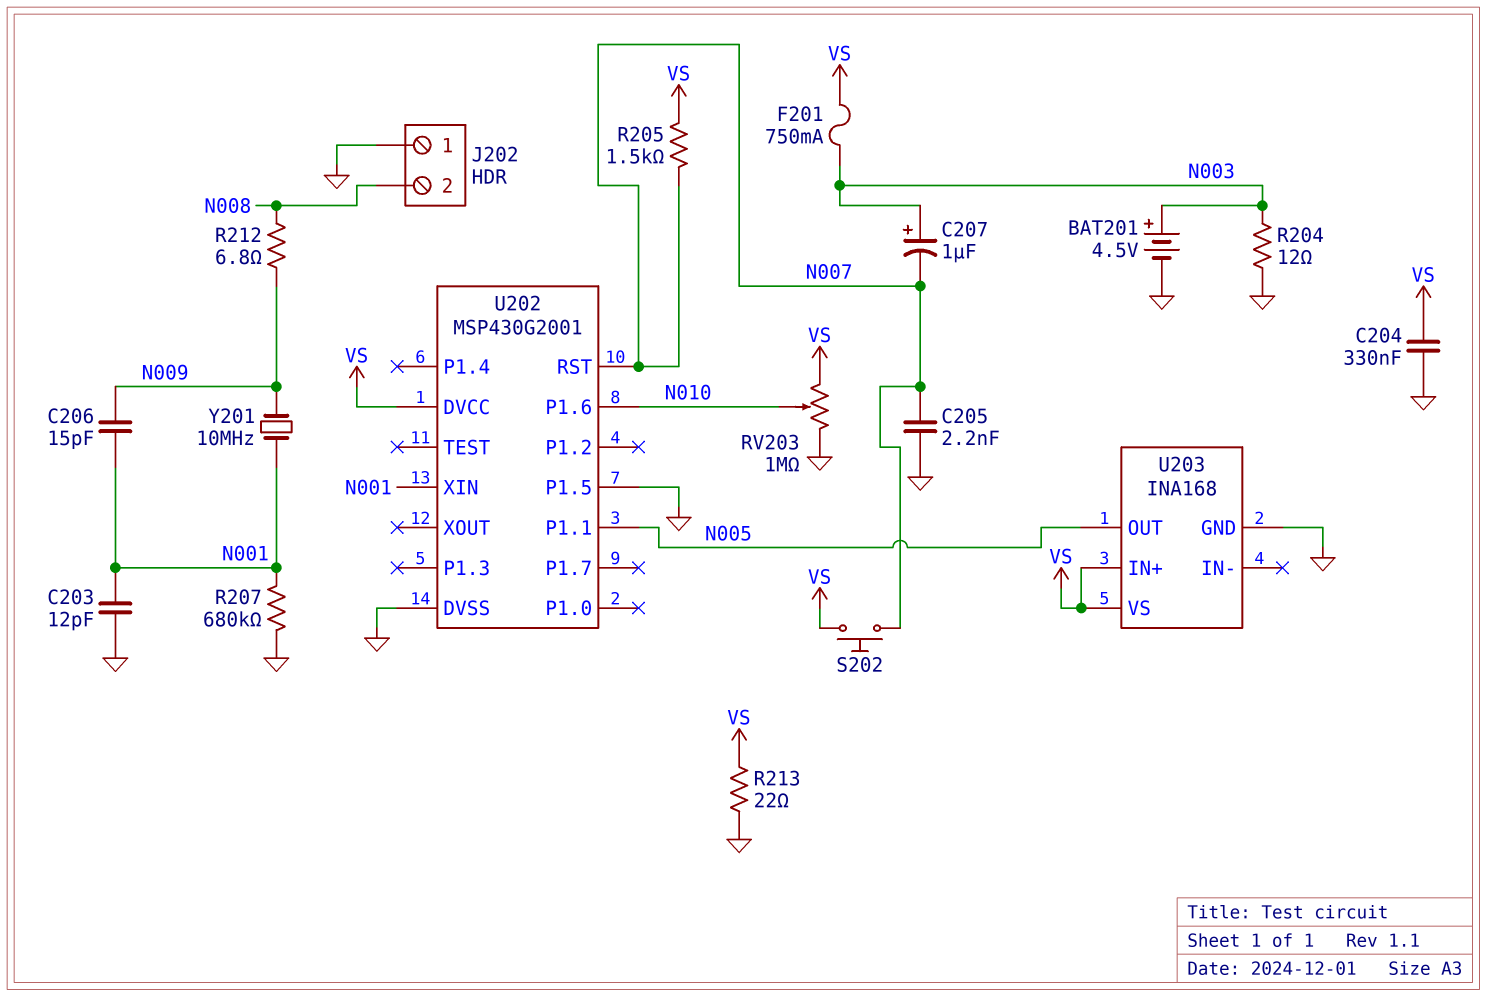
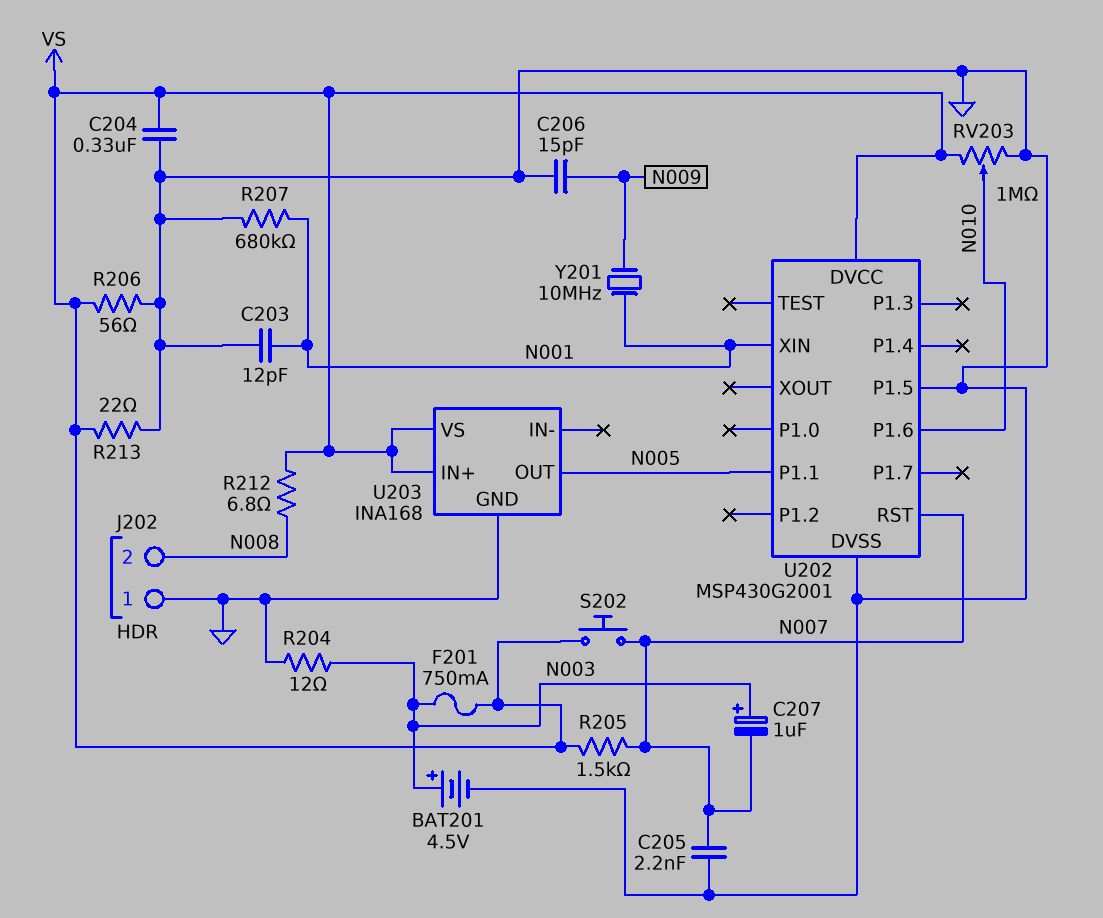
C206: 15pF (N001, N009) -> 15pF (GND, N009)
R206: none -> 56 (GND, VS)
R212: 6.8 (N008, N009) -> 6.8 (N008, VS)

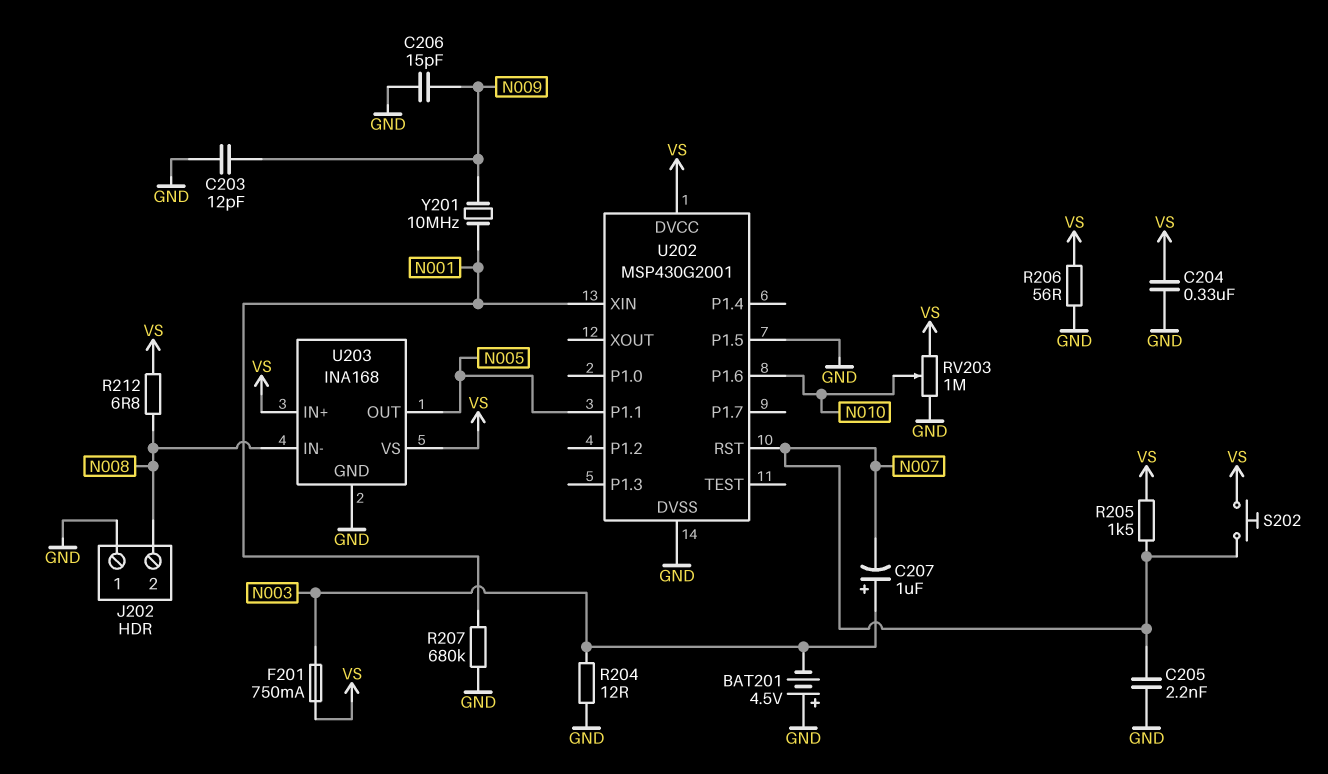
BAT201: 4.5V (plus N003, minus GND) -> 4.5V (plus GND, minus N003)
C203: 12pF (GND, N001) -> 12pF (GND, N009)
R213: 22 (GND, VS) -> none
U203 pin IN-: none -> N008

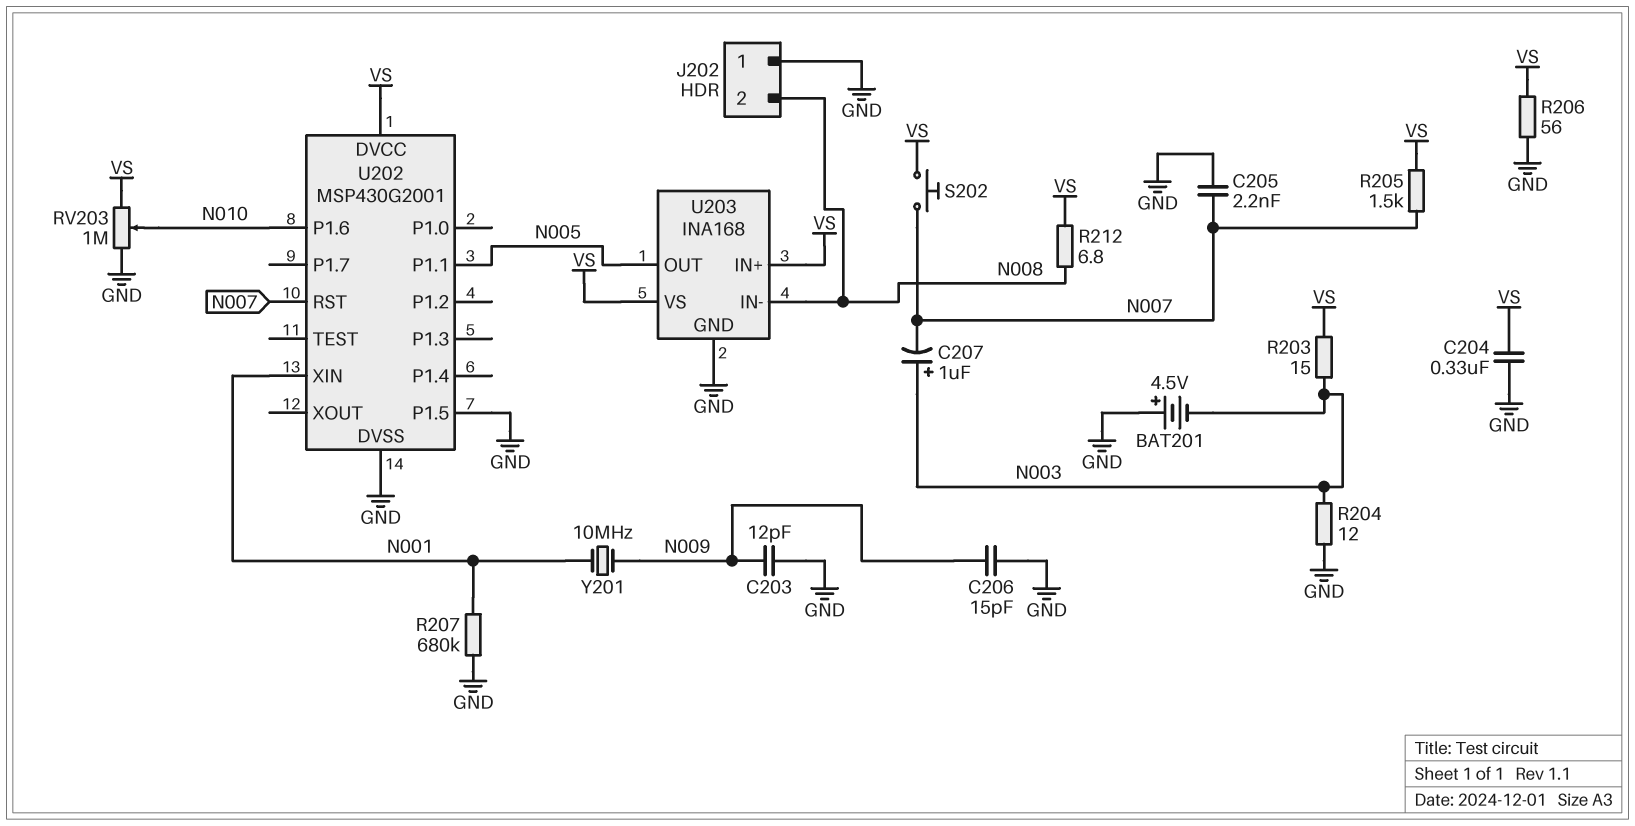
F201: 750mA (N003, VS) -> none
R203: none -> 15 (N003, VS)

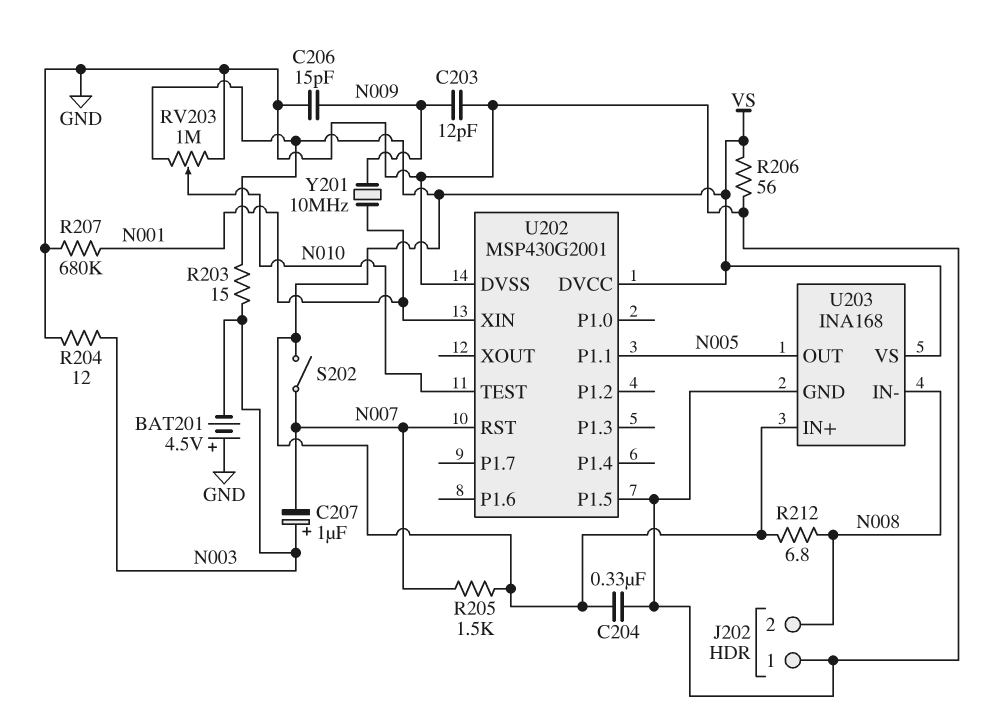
C205: 2.2nF (GND, N007) -> none
S202: button (N007, VS) -> switch (N007, VS)
U202 pin P1.6: N010 -> none
U202 pin TEST: none -> N010

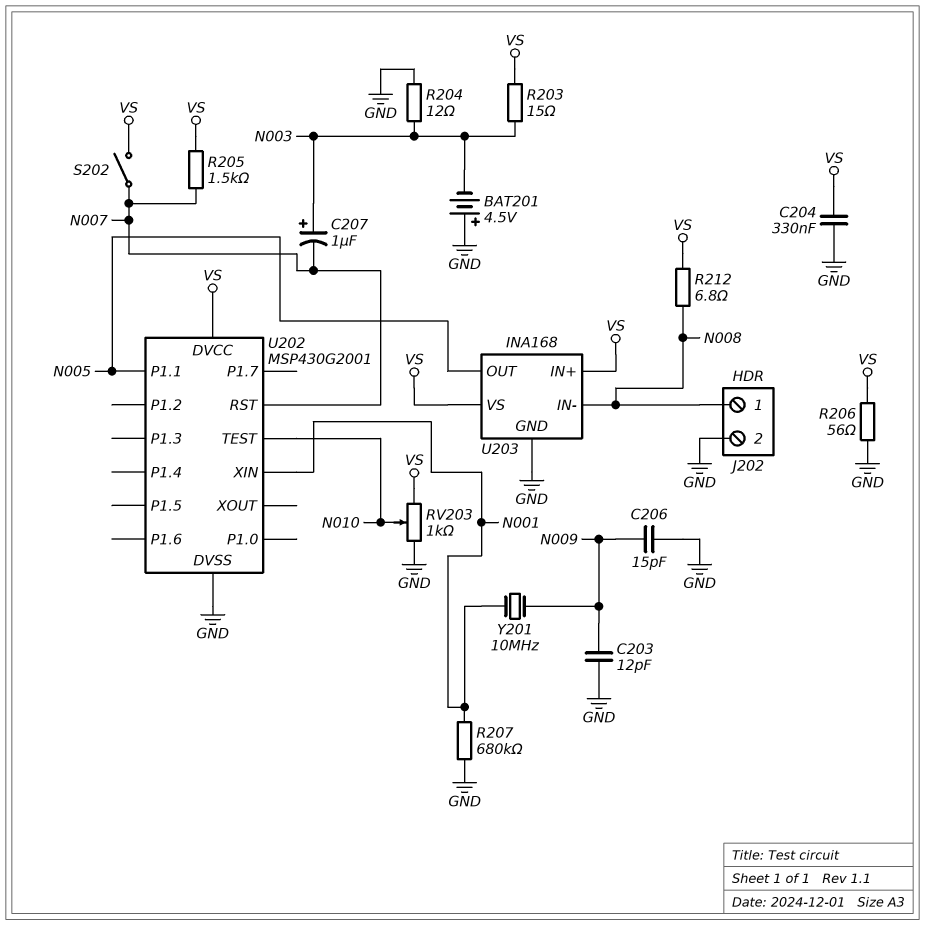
J202 pin 1: GND -> N008
J202 pin 2: N008 -> GND
RV203: 1M (GND, VS, wiper N010) -> 1k (GND, VS, wiper N010)
U202 pin P1.5: GND -> none

